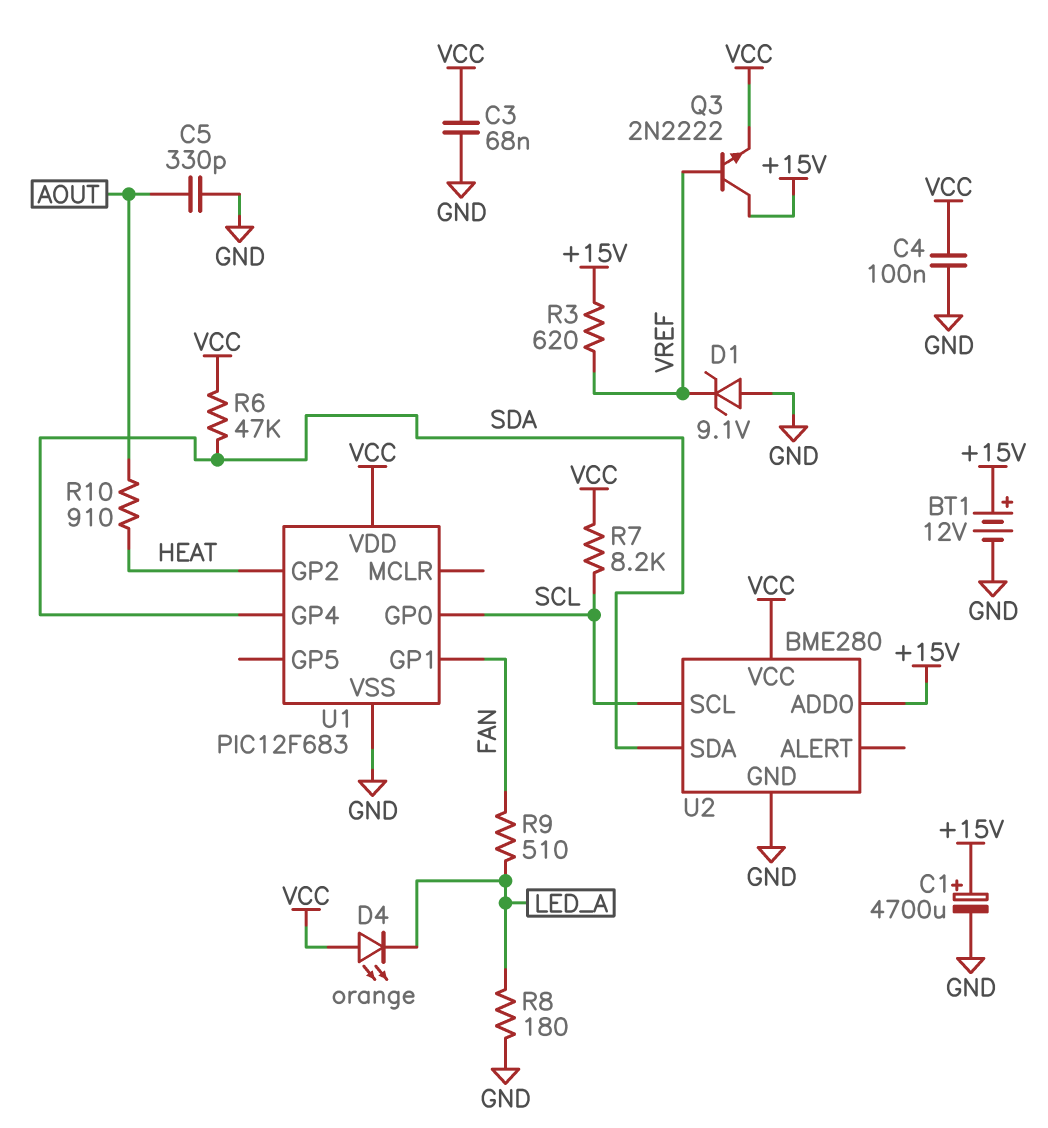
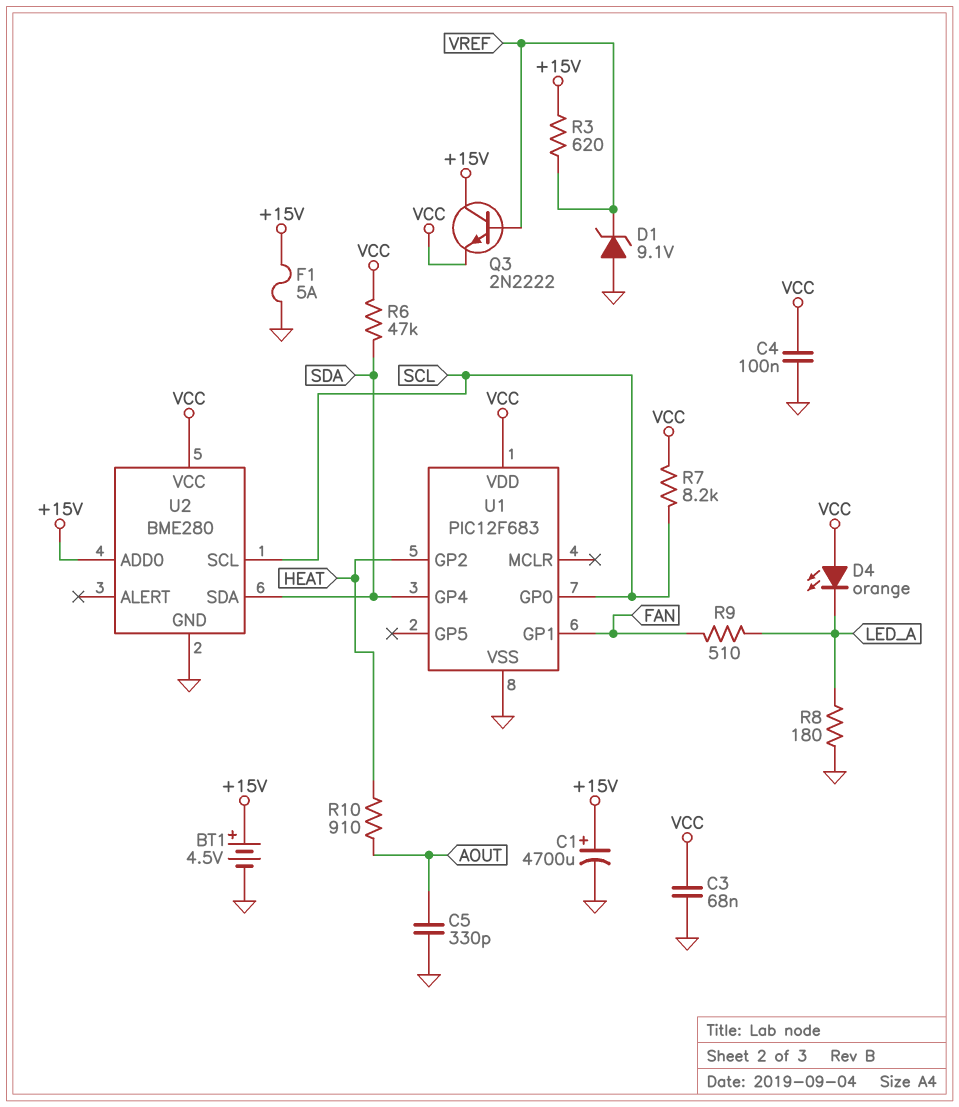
BT1: 12V (plus +15V, minus GND) -> 4.5V (plus +15V, minus GND)
F1: none -> 5A (+15V, GND)

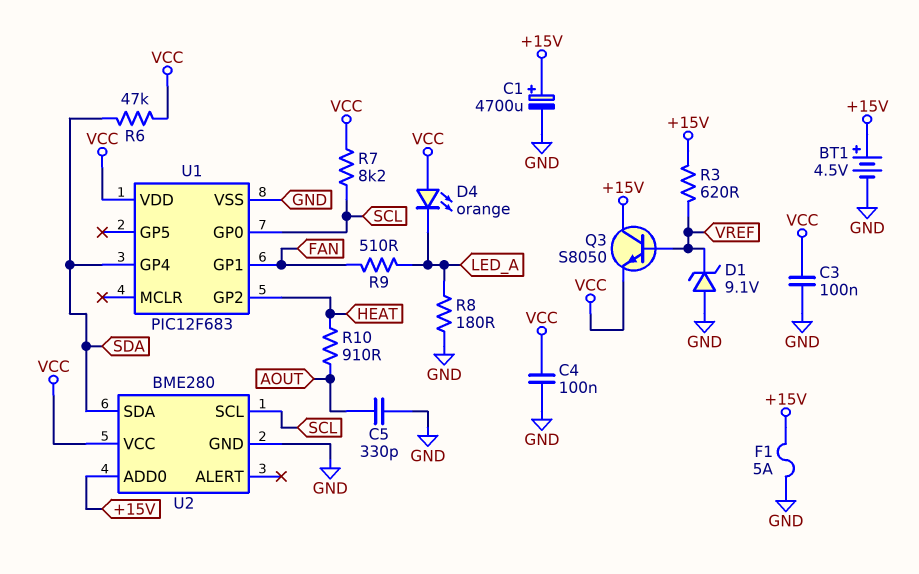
C3: 68nF (GND, VCC) -> 100nF (GND, VCC)
Q3: NPN 2N2222 (B VREF, C +15V, E VCC) -> NPN S8050 (B VREF, C +15V, E VCC)

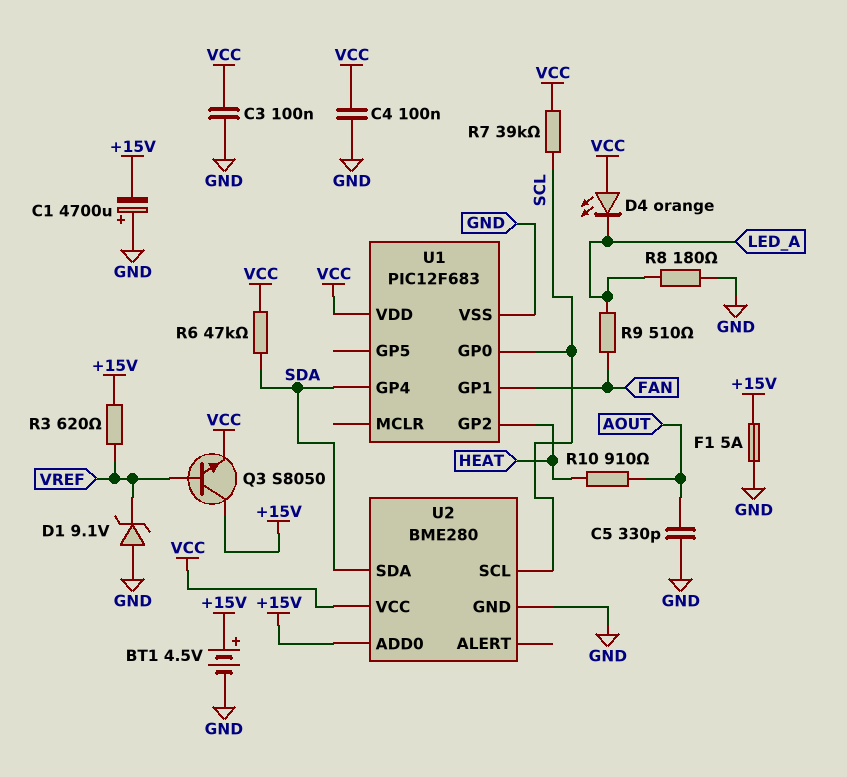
C1: 4700uF (plus +15V, minus GND) -> 4700uF (plus GND, minus +15V)
R7: 8.2k (SCL, VCC) -> 39k (SCL, VCC)

